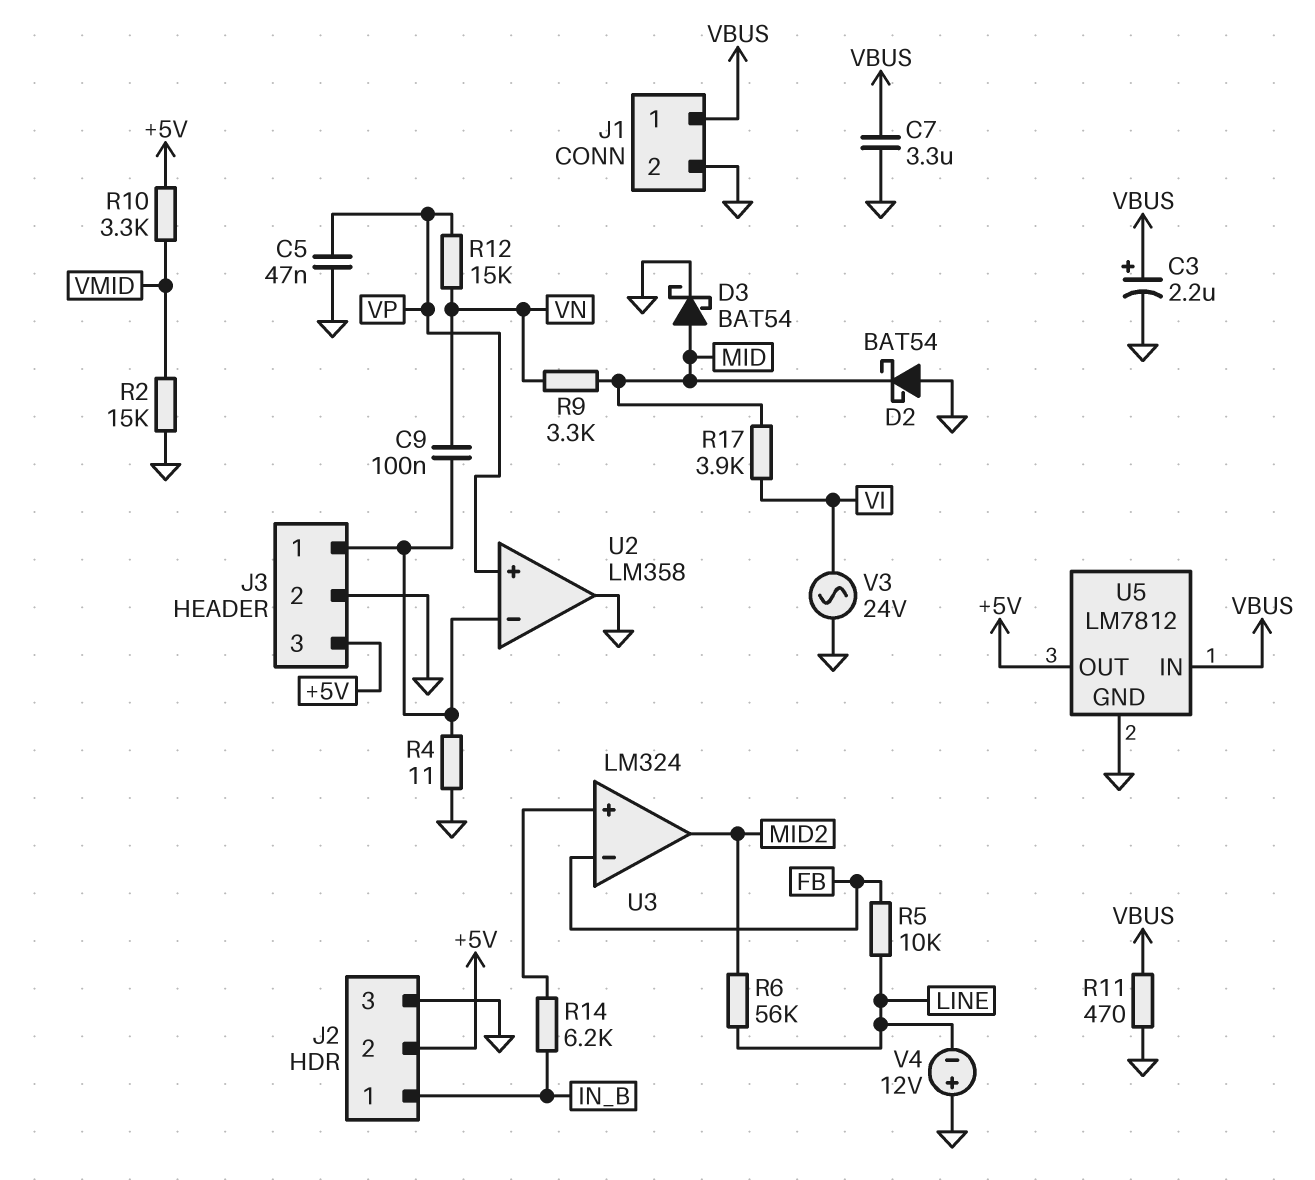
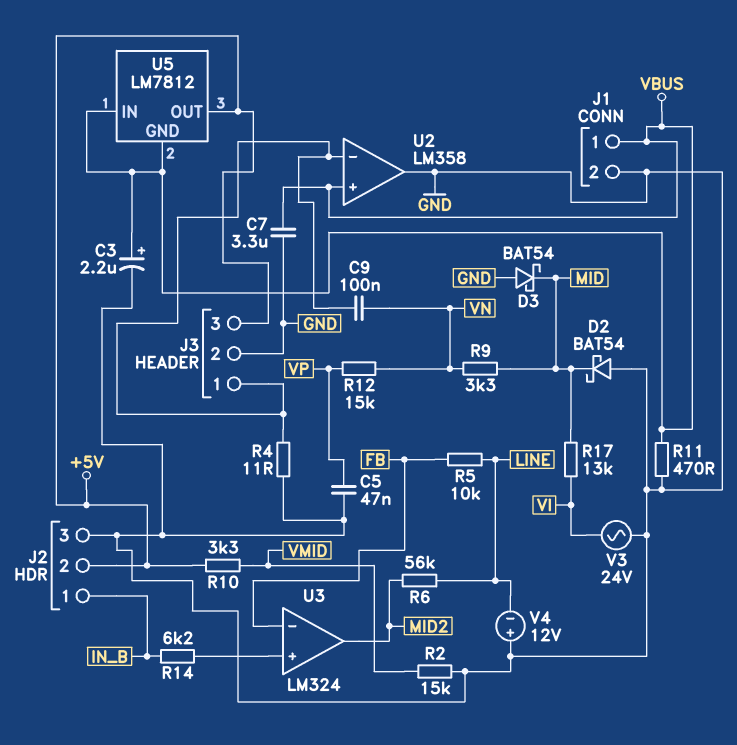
D3: schottky BAT54 (A MID, K GND) -> schottky BAT54 (A GND, K MID)
R17: 3.9k (MID, VI) -> 13k (MID, VI)
U2 pin in+: VP -> VBUS
U5 pin GND: GND -> VBUS

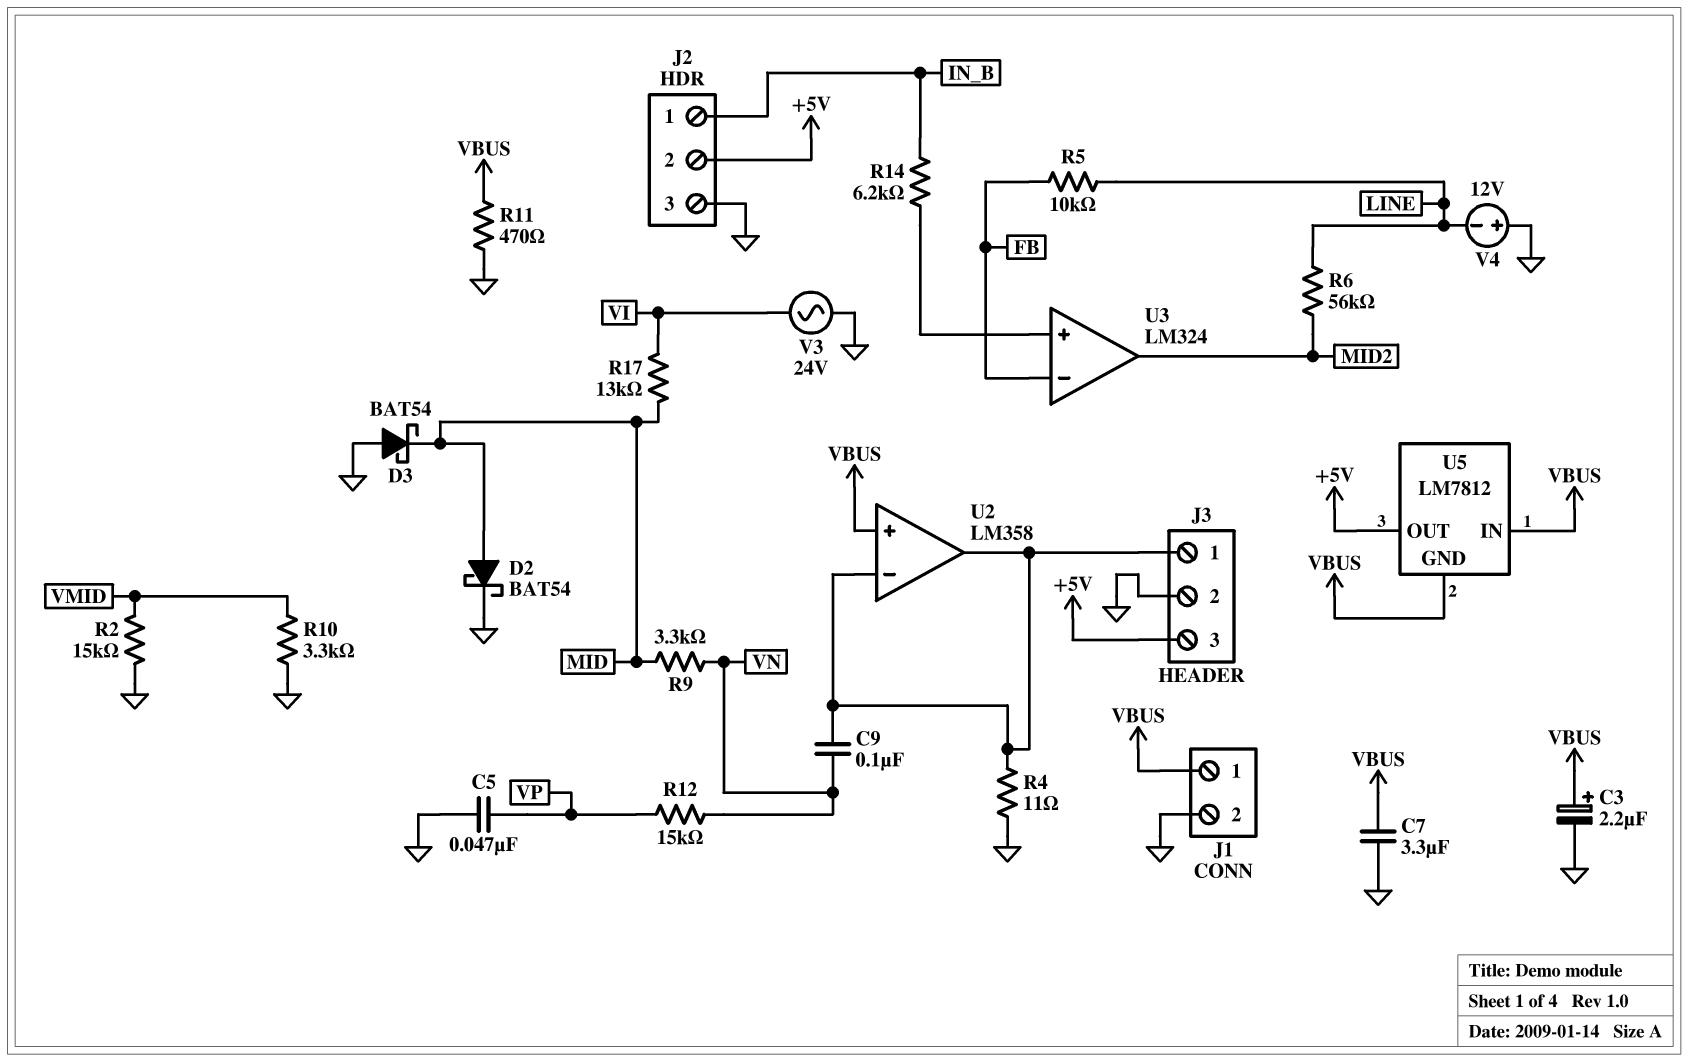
D2: schottky BAT54 (A GND, K MID) -> schottky BAT54 (A MID, K GND)
R10: 3.3k (+5V, VMID) -> 3.3k (GND, VMID)
U2 pin out: GND -> J3/1

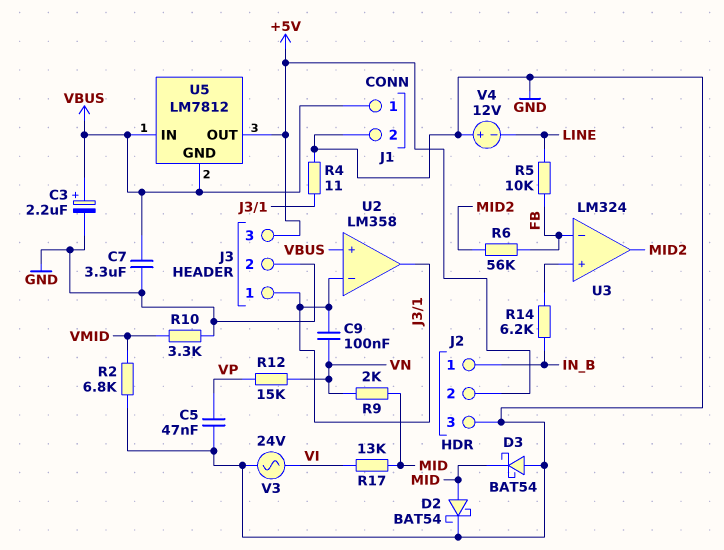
R2: 15k (GND, VMID) -> 6.8k (GND, VMID)
R6: 56k (LINE, MID2) -> 56k (FB, MID2)
R9: 3.3k (MID, VN) -> 2k (MID, VN)
R11: 470 (GND, VBUS) -> none

